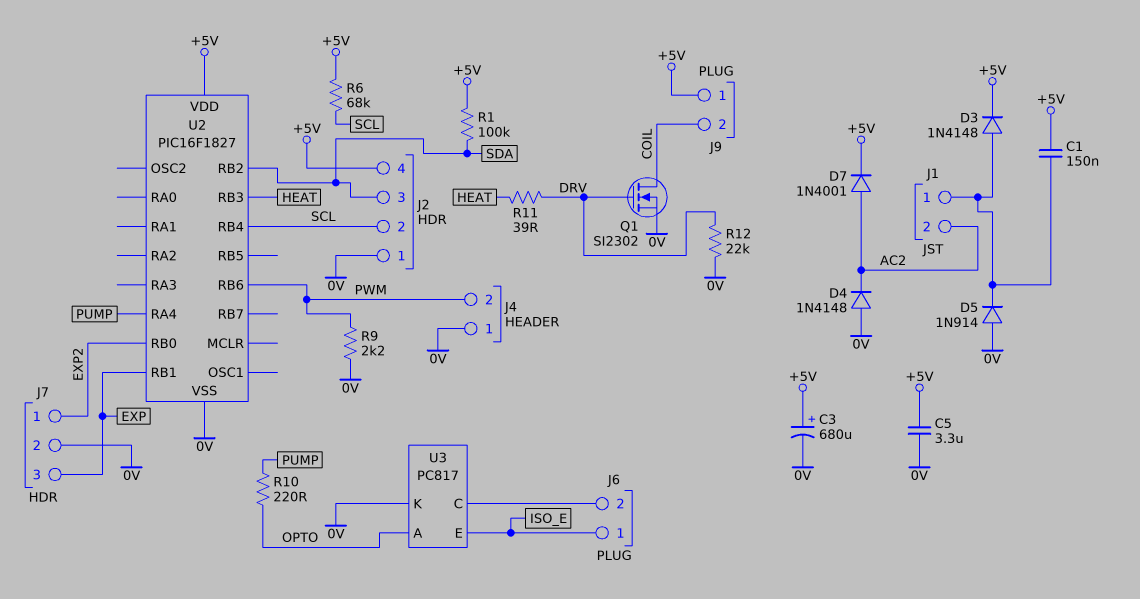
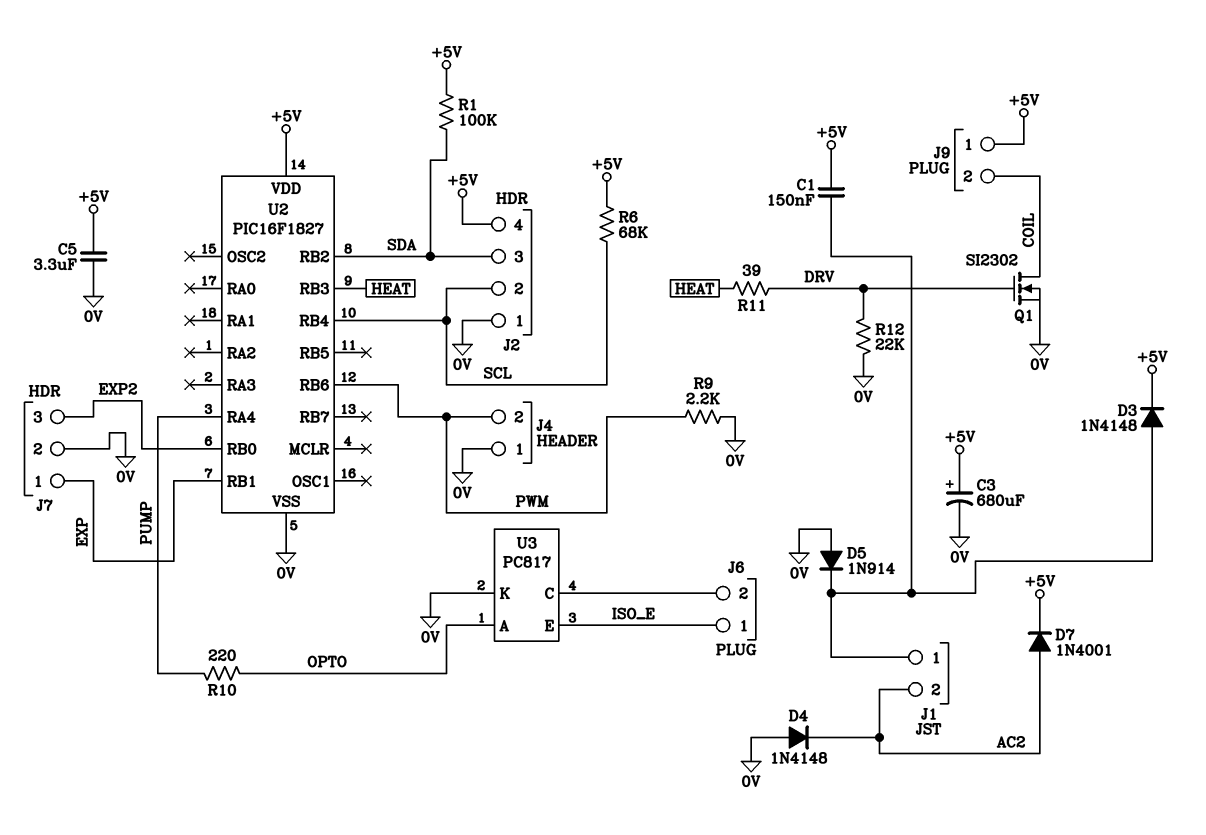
J7 pin 1: EXP2 -> EXP
J7 pin 3: EXP -> EXP2

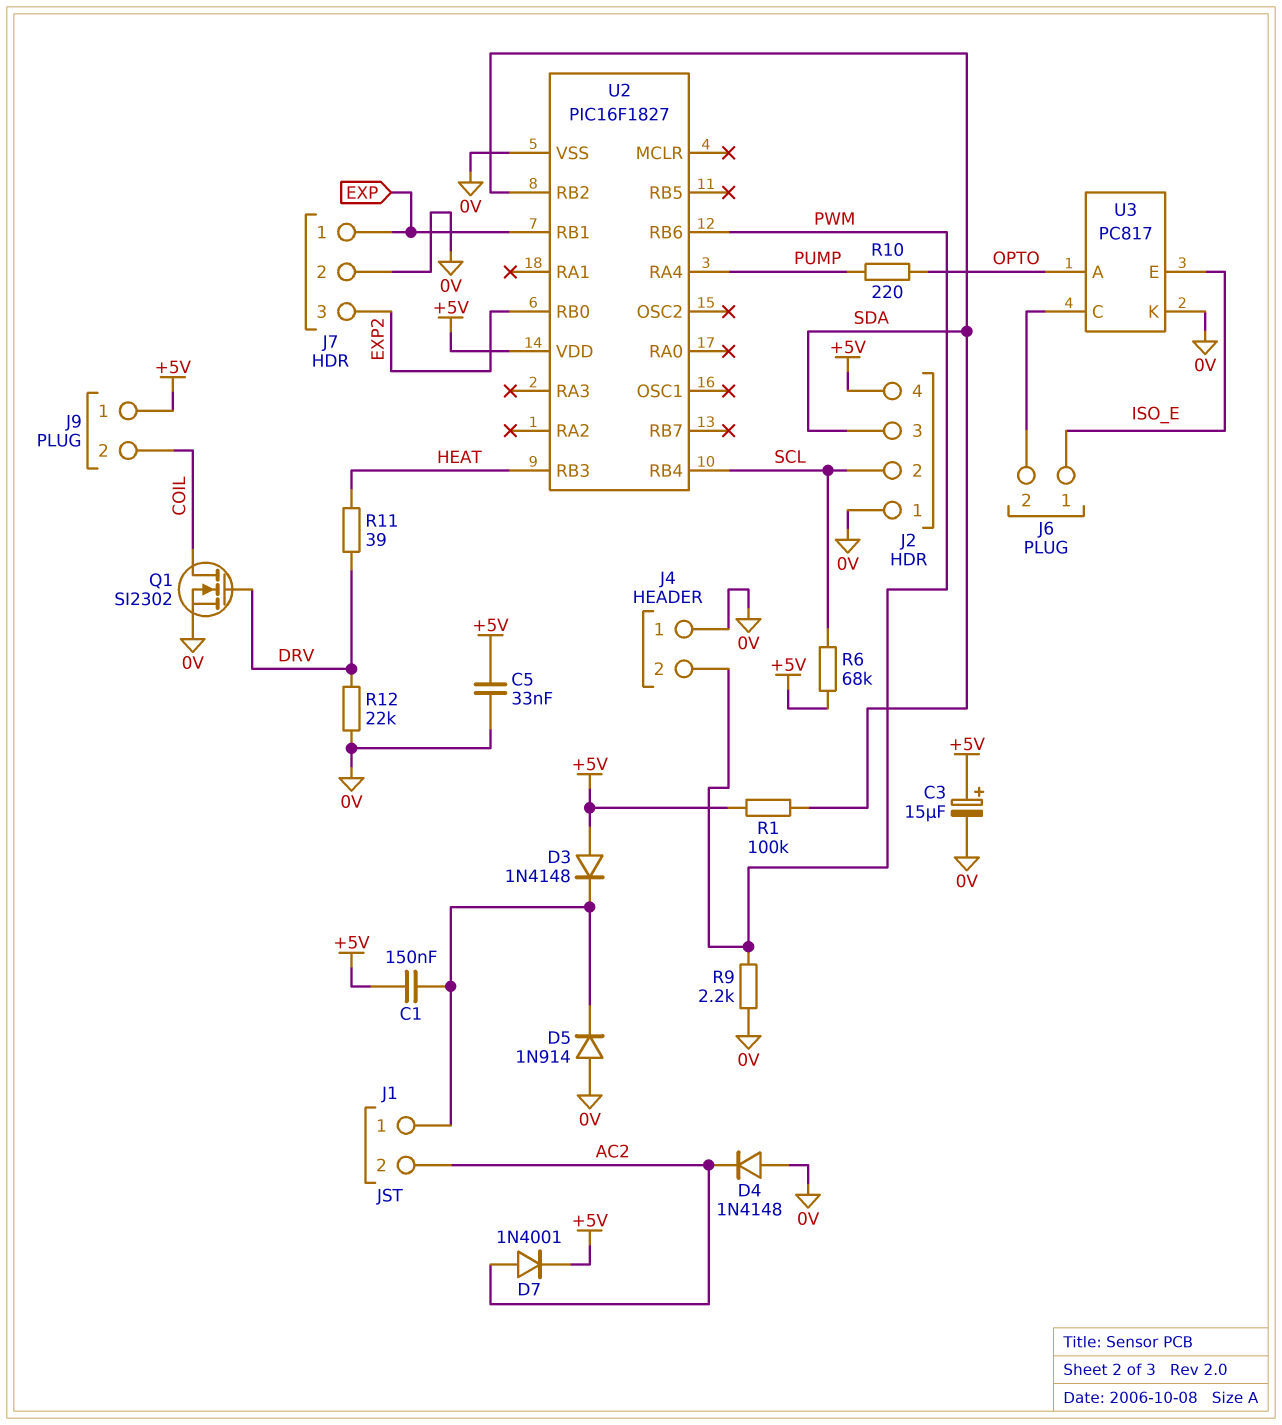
C3: 680uF (plus +5V, minus 0V) -> 15uF (plus +5V, minus 0V)
C5: 3.3uF (+5V, 0V) -> 33nF (+5V, 0V)
D3: diode 1N4148 (A J1/1, K +5V) -> diode 1N4148 (A +5V, K J1/1)

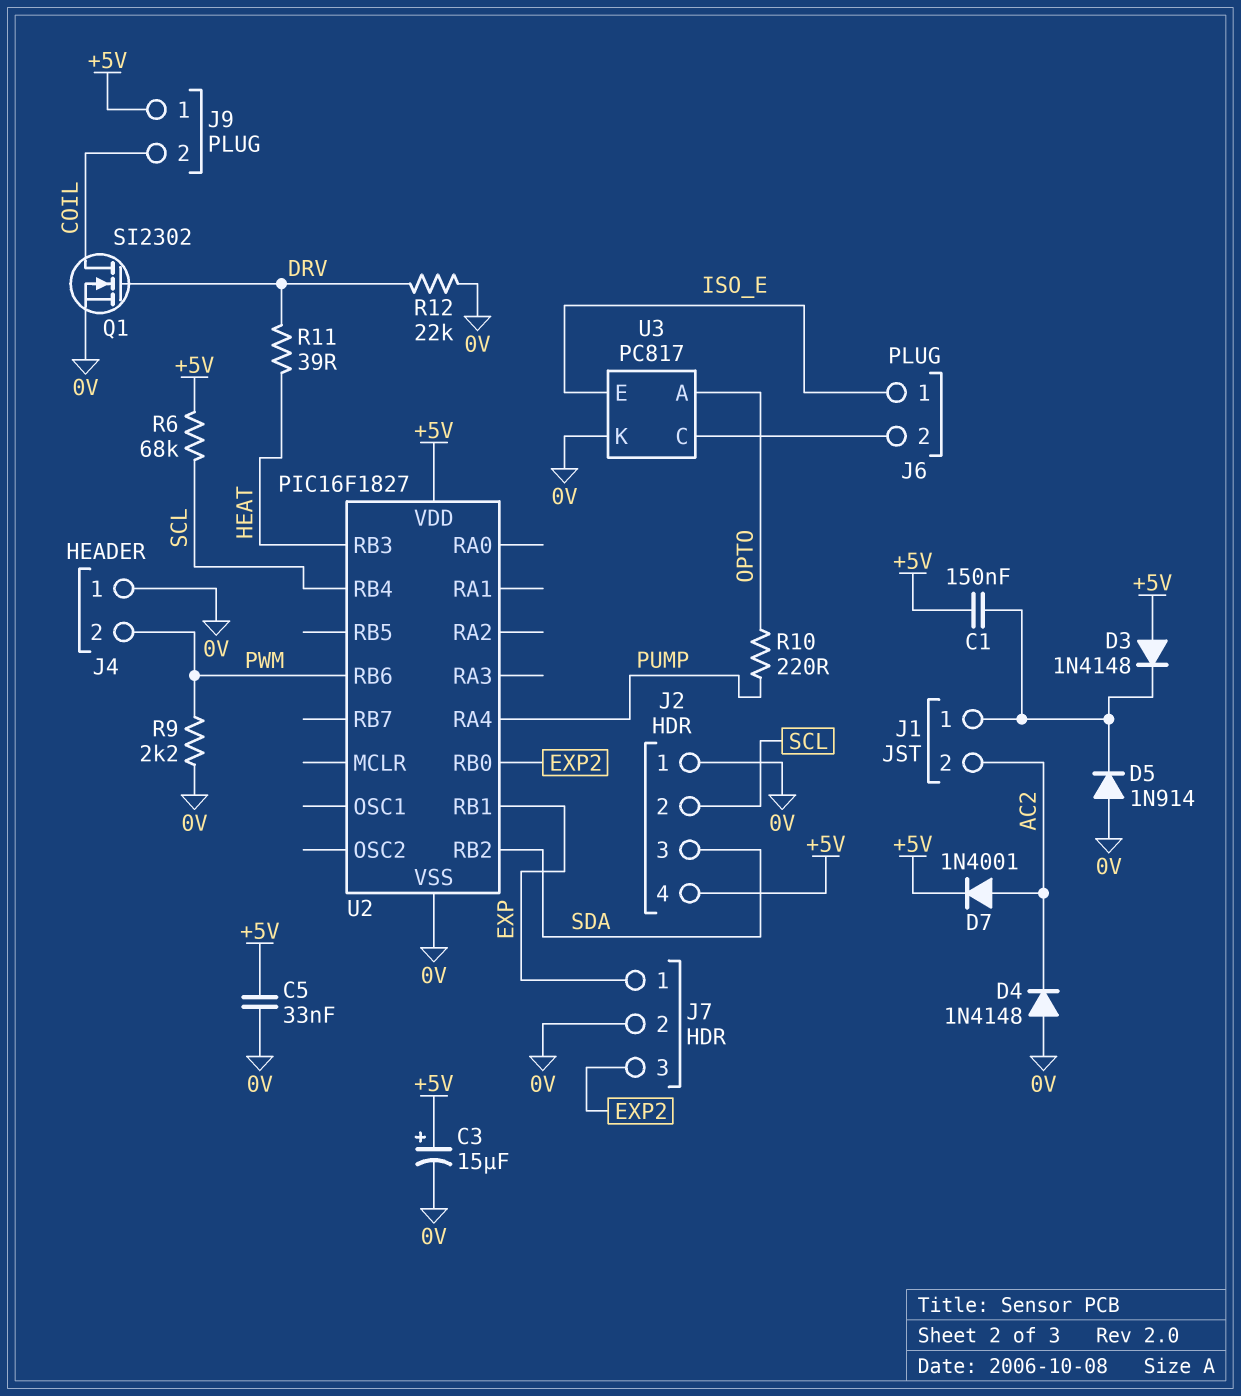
R1: 100k (+5V, SDA) -> none

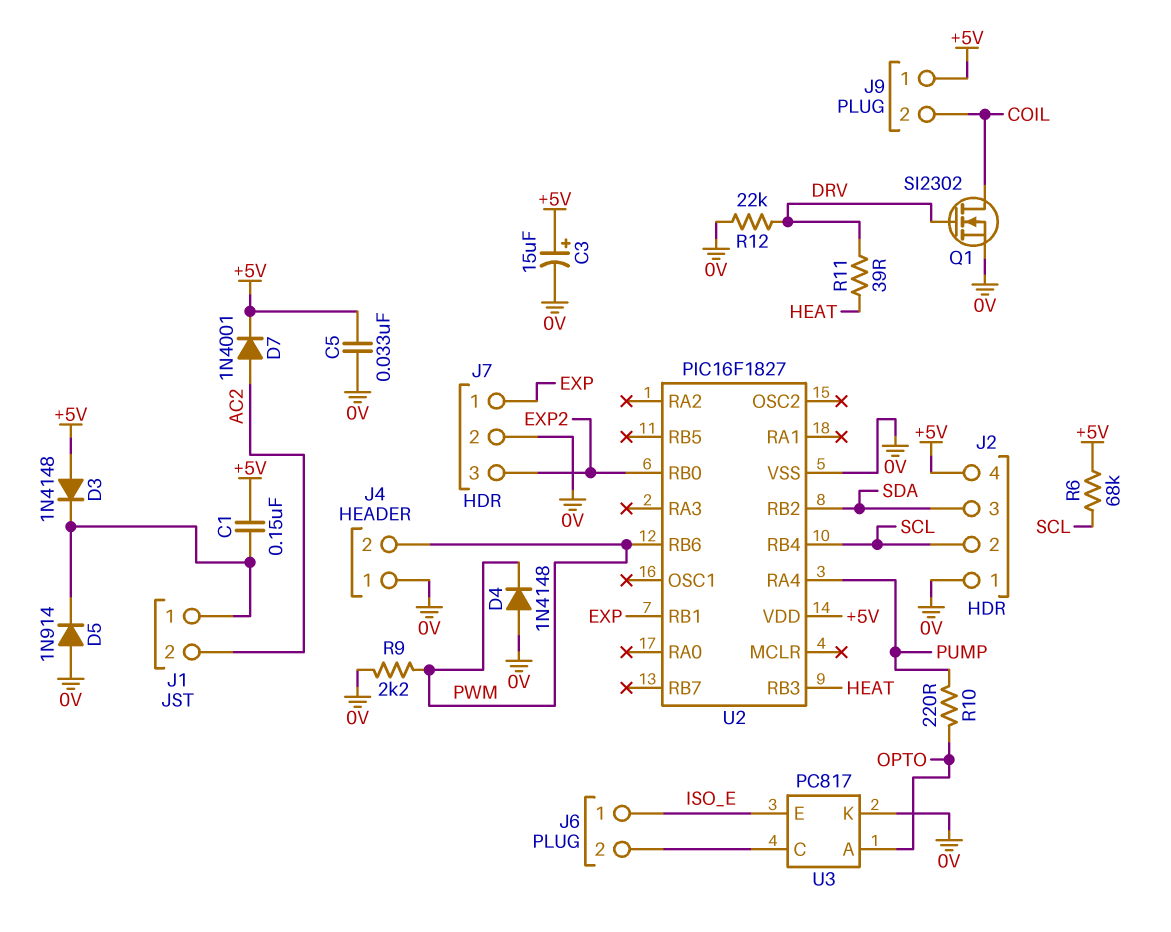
D4: diode 1N4148 (A 0V, K AC2) -> diode 1N4148 (A 0V, K PWM)

